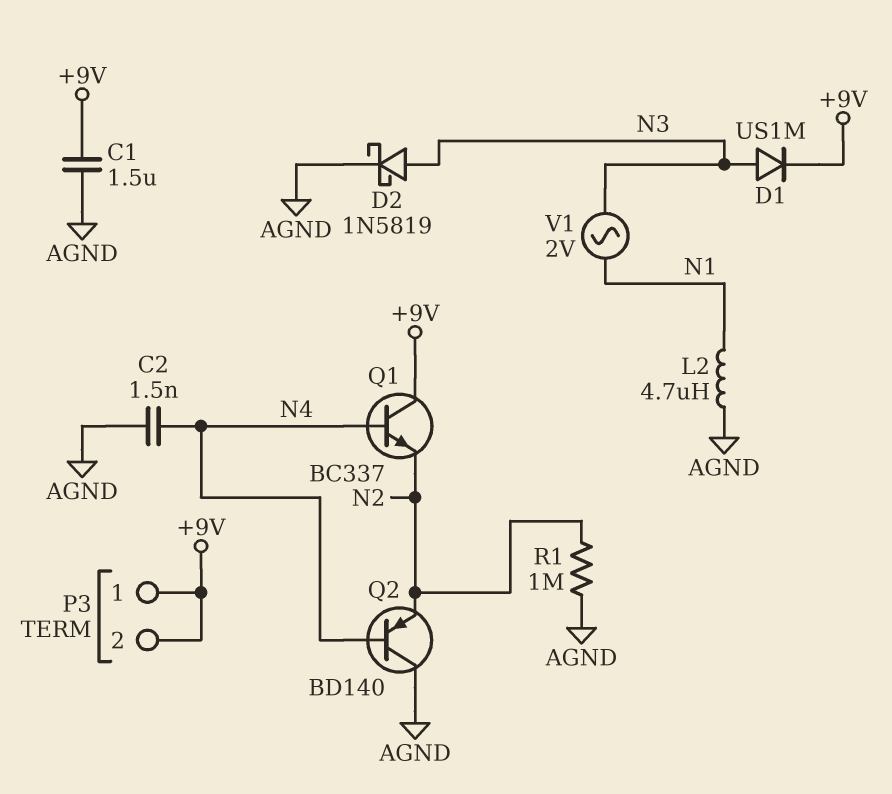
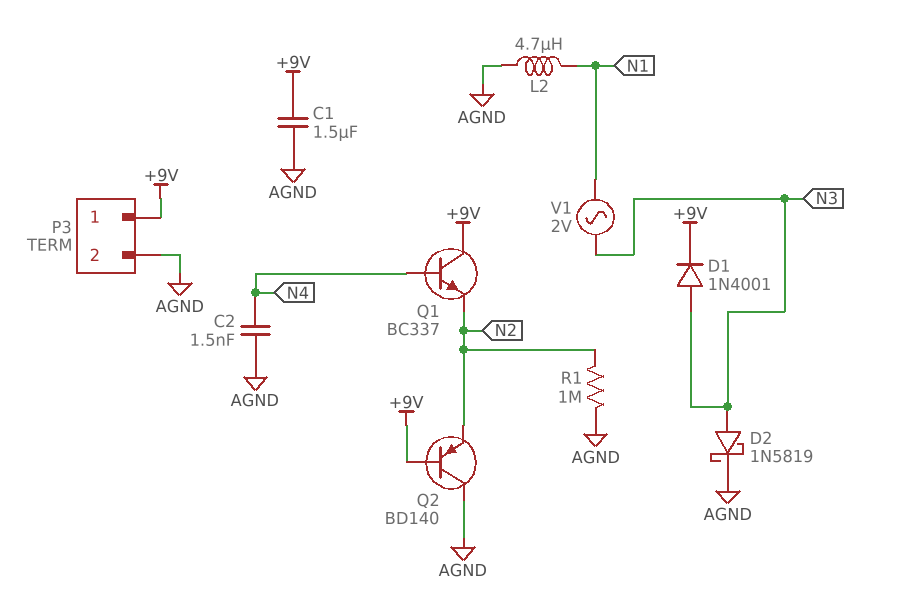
D1: diode US1M (A N3, K +9V) -> diode 1N4001 (A N3, K +9V)
P3 pin 2: +9V -> AGND
Q2: PNP BD140 (B N4, C AGND, E N2) -> PNP BD140 (B +9V, C AGND, E N2)

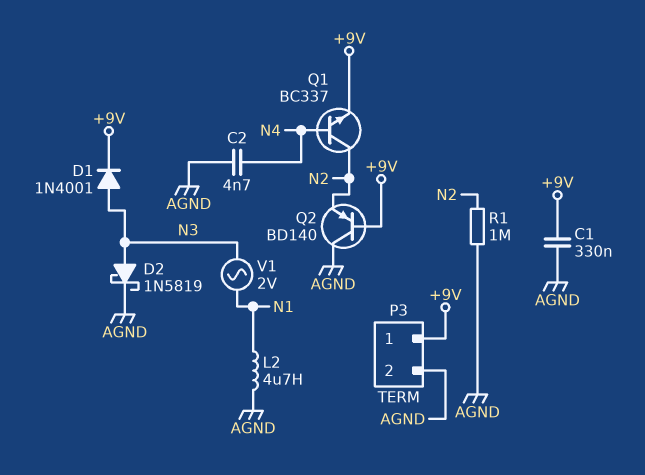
C1: 1.5uF (+9V, AGND) -> 330nF (+9V, AGND)
C2: 1.5nF (AGND, N4) -> 4.7nF (AGND, N4)
Q1: NPN BC337 (B N4, C +9V, E N2) -> NPN BC337 (B N4, C N2, E +9V)

